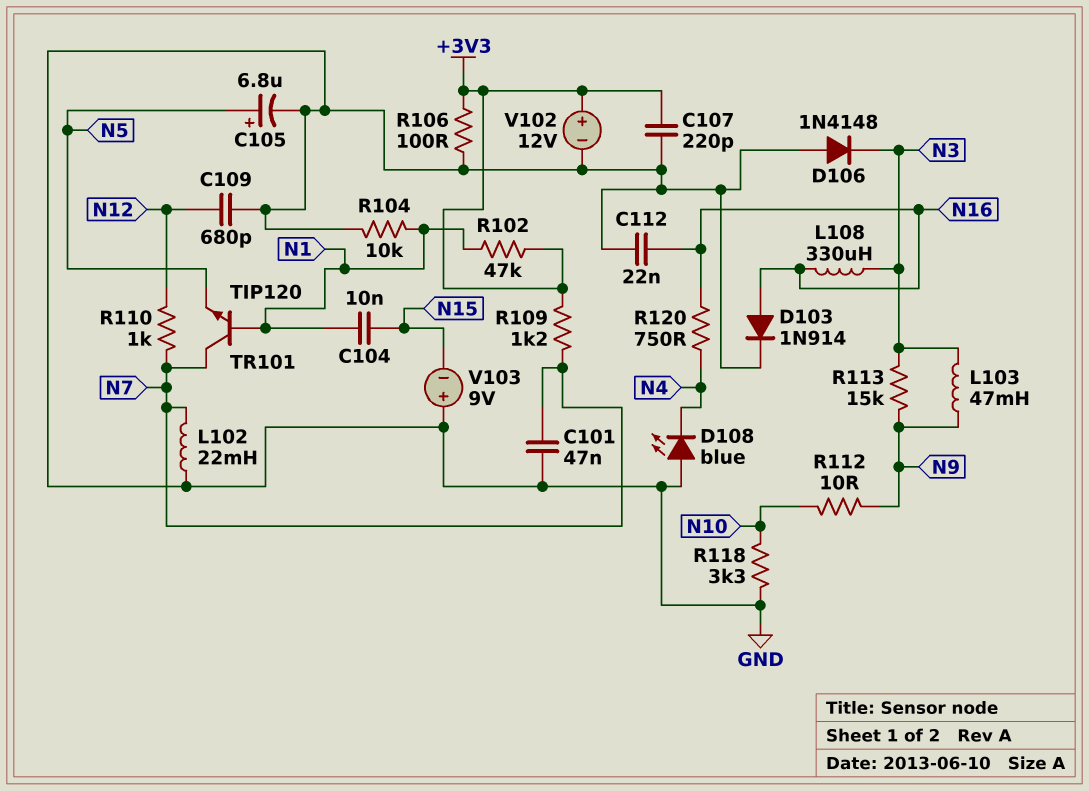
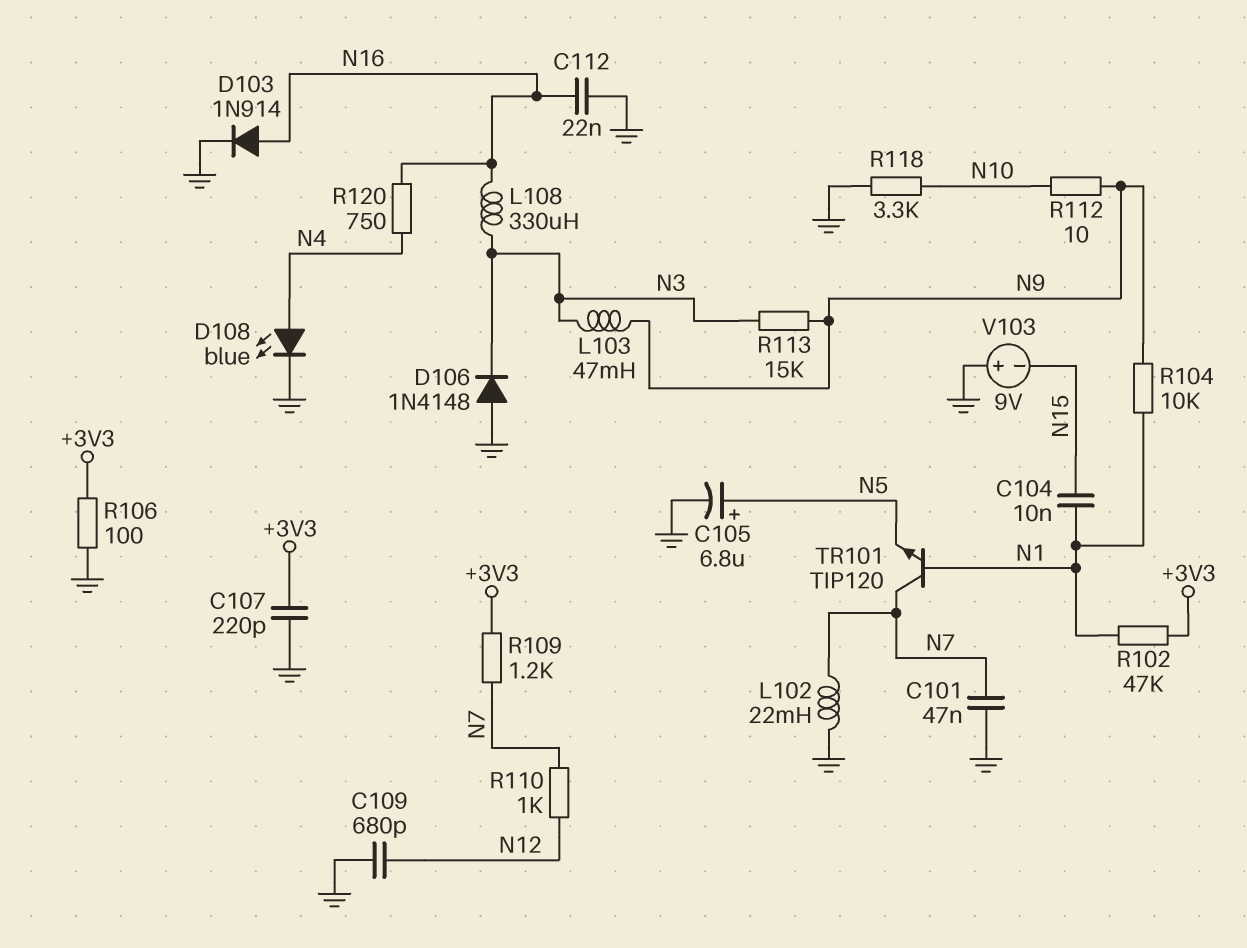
D108: LED blue (A GND, K N4) -> LED blue (A N4, K GND)
R104: 10k (GND, N1) -> 10k (N1, N9)
V102: 12V (plus +3V3, minus GND) -> none

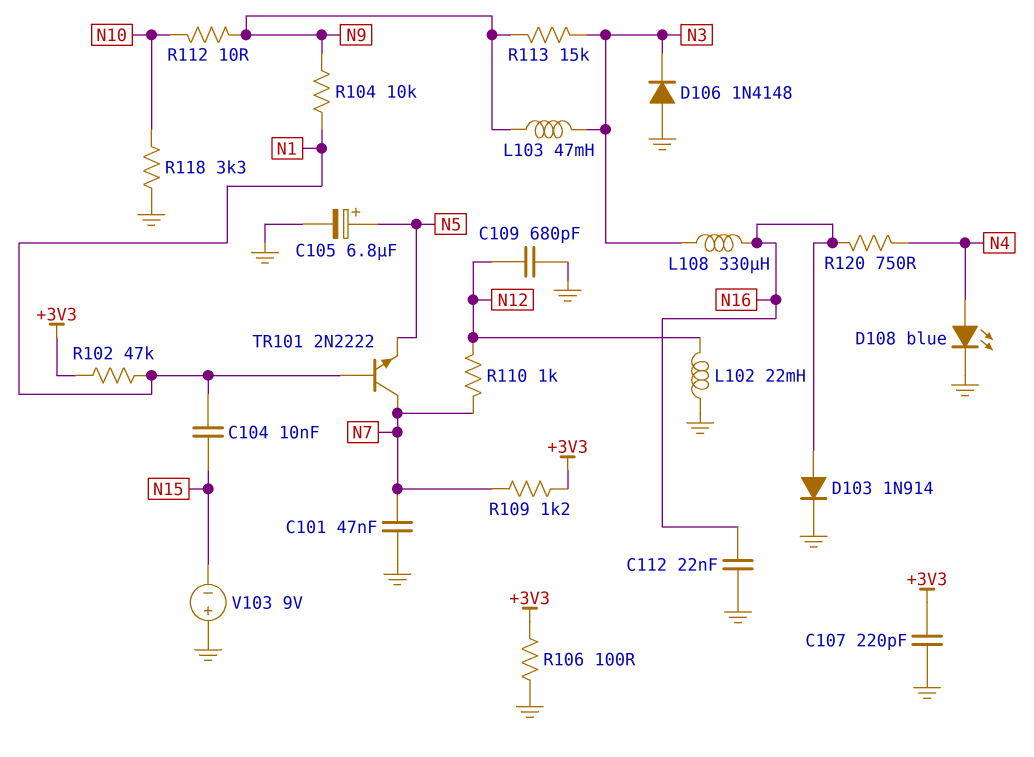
L102: 22mH (GND, N7) -> 22mH (GND, N12)
TR101: NPN TIP120 (B N1, C N7, E N5) -> NPN 2N2222 (B N1, C N7, E N5)

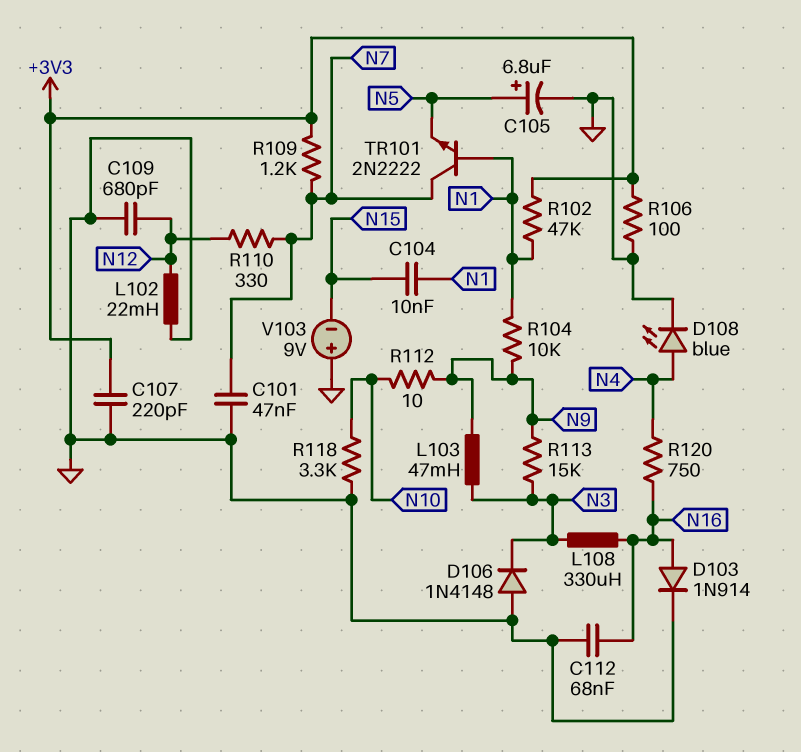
C112: 22nF (GND, N16) -> 68nF (GND, N16)
R110: 1k (N7, N12) -> 330 (N7, N12)

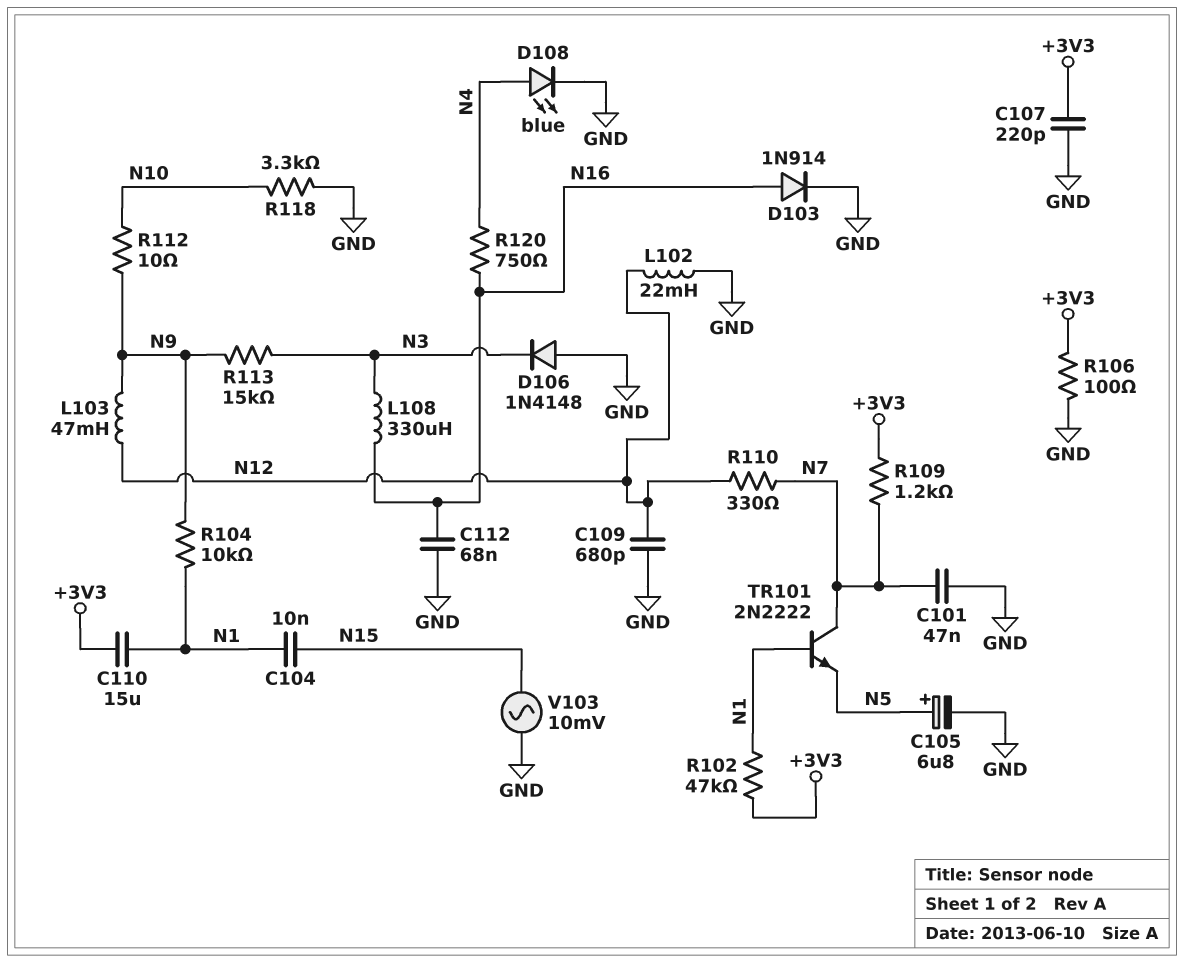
C110: none -> 15uF (+3V3, N1)
L103: 47mH (N3, N9) -> 47mH (N9, N12)
V103: 9V (plus GND, minus N15) -> AC 10mV (GND, N15)

